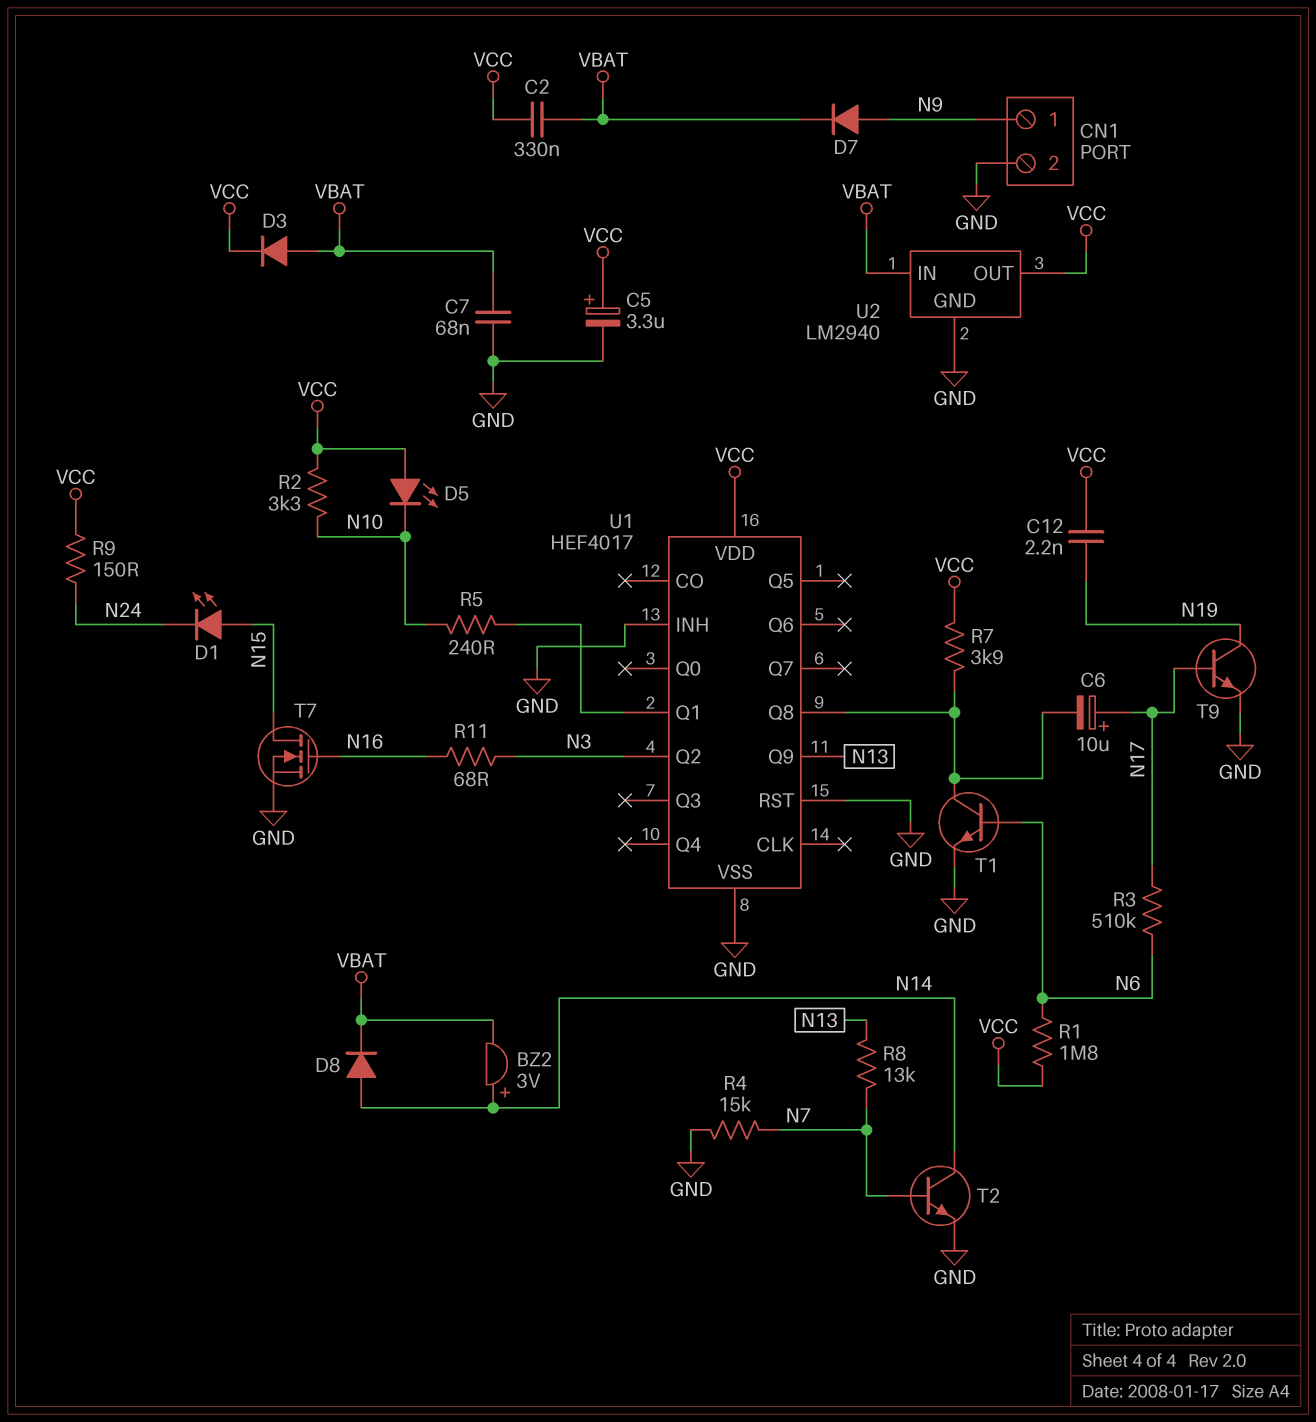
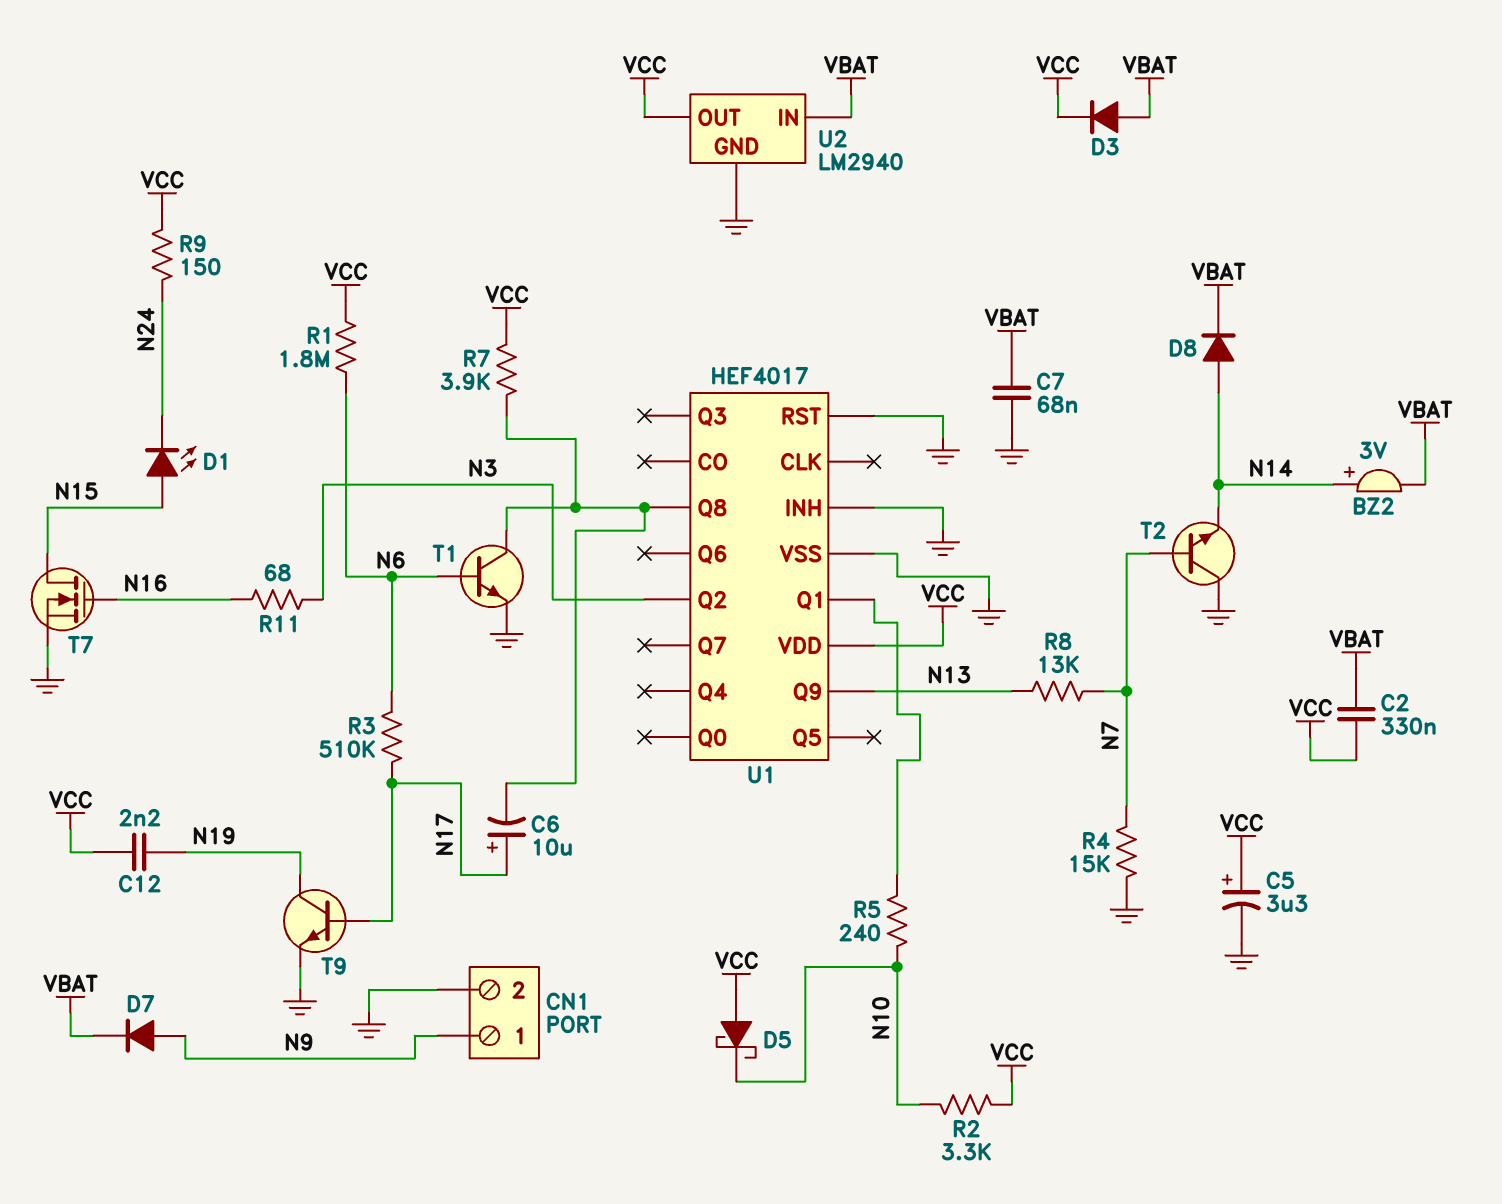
D5: LED (A VCC, K N10) -> schottky (A VCC, K N10)
T2: NPN (B N7, C N14, E GND) -> NPN (B N7, C GND, E N14)

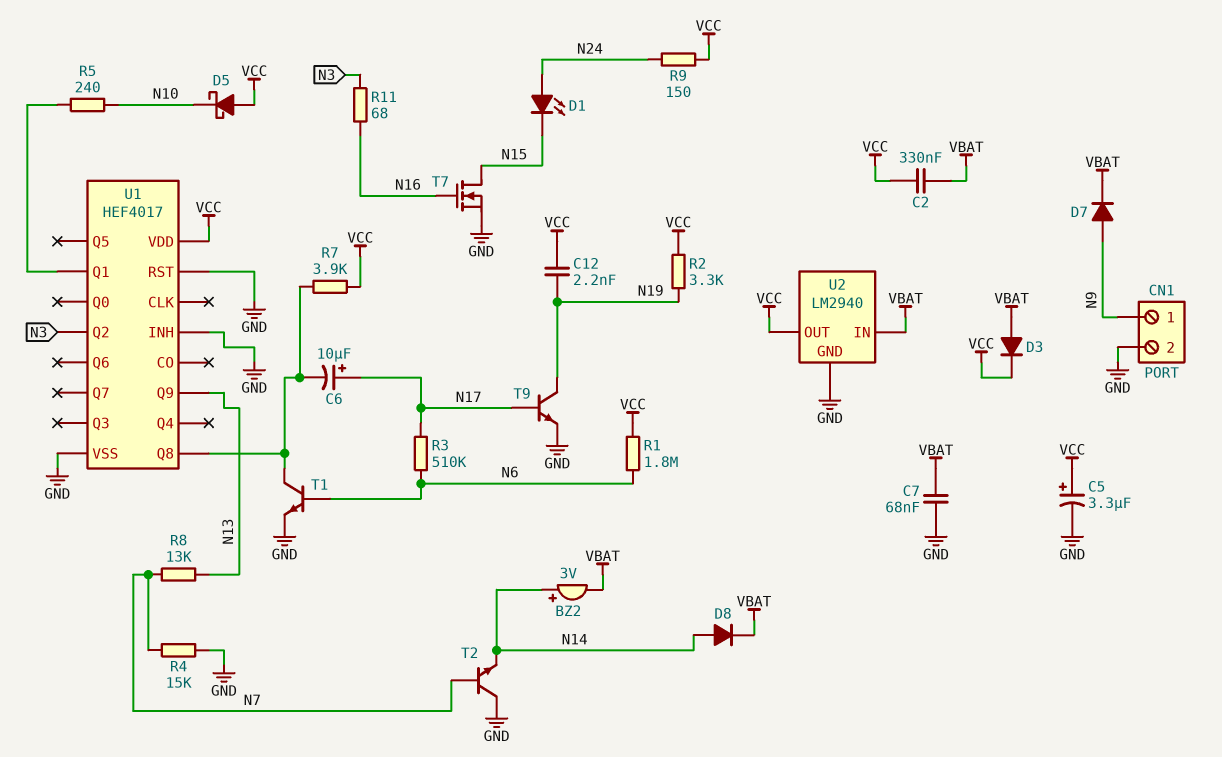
D1: LED (A N15, K N24) -> LED (A N24, K N15)
R2: 3.3k (N10, VCC) -> 3.3k (N19, VCC)

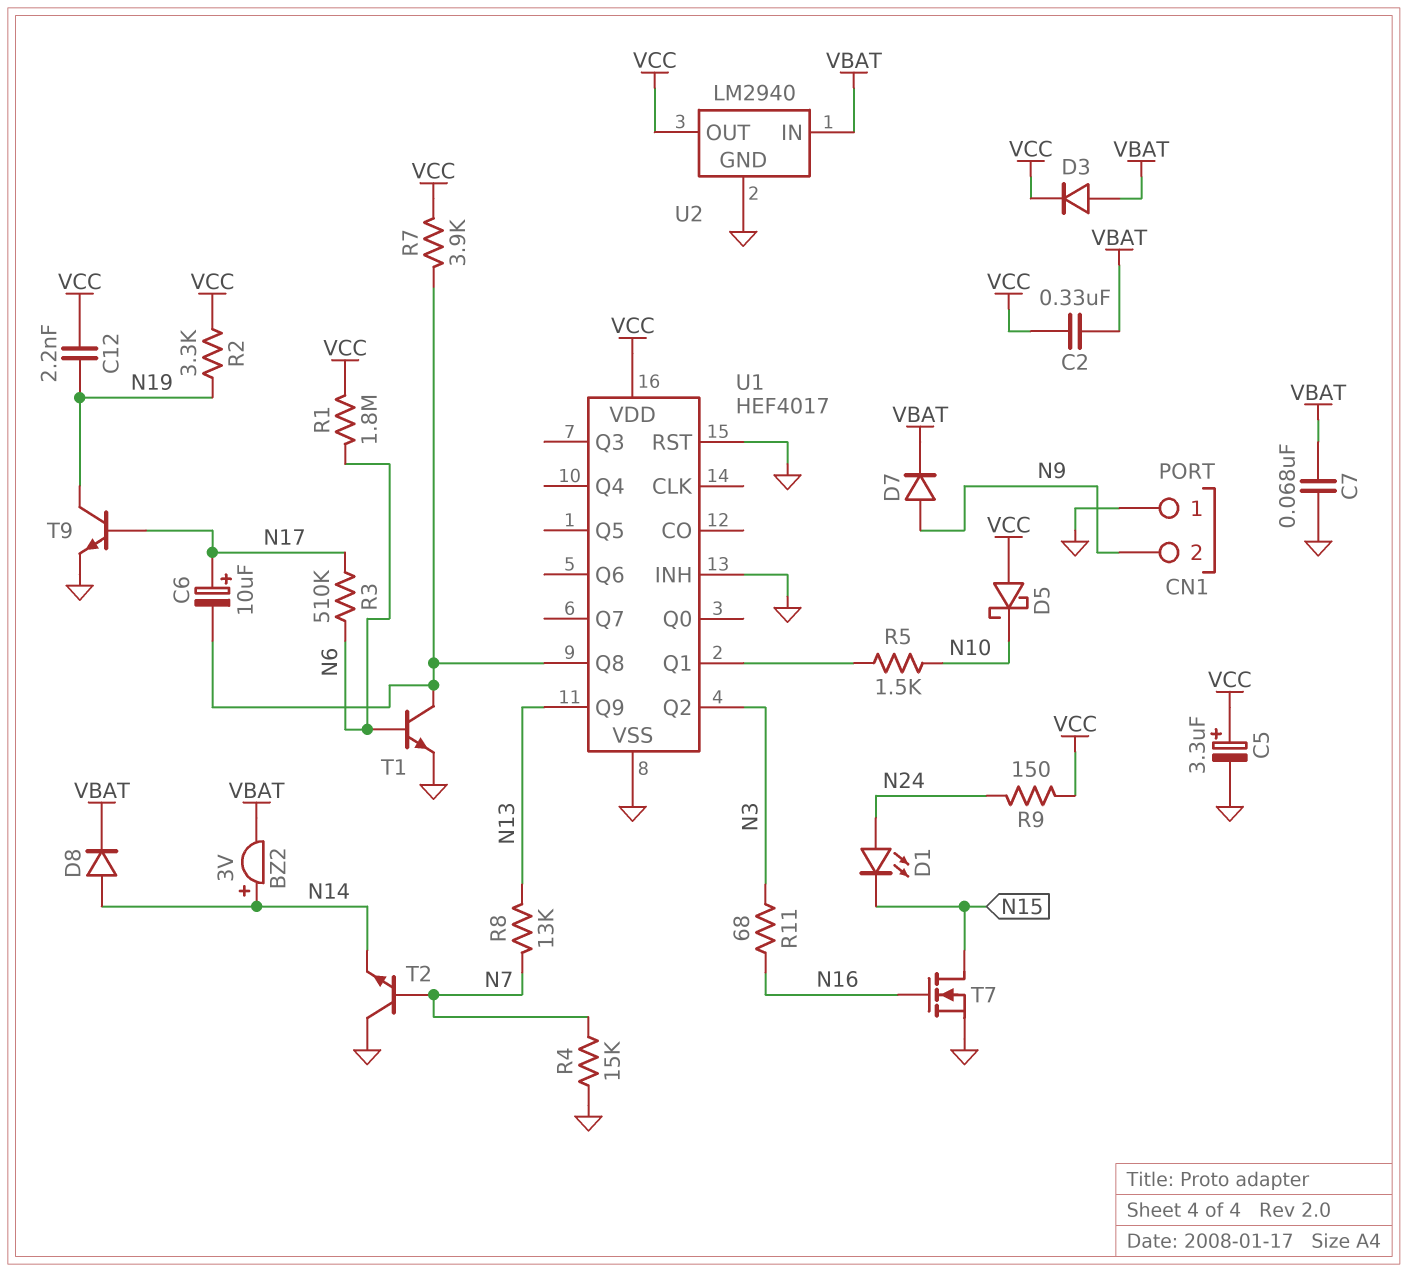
CN1 pin 1: N9 -> GND
CN1 pin 2: GND -> N9
R5: 240 (N10, U1/Q1) -> 1.5k (N10, U1/Q1)

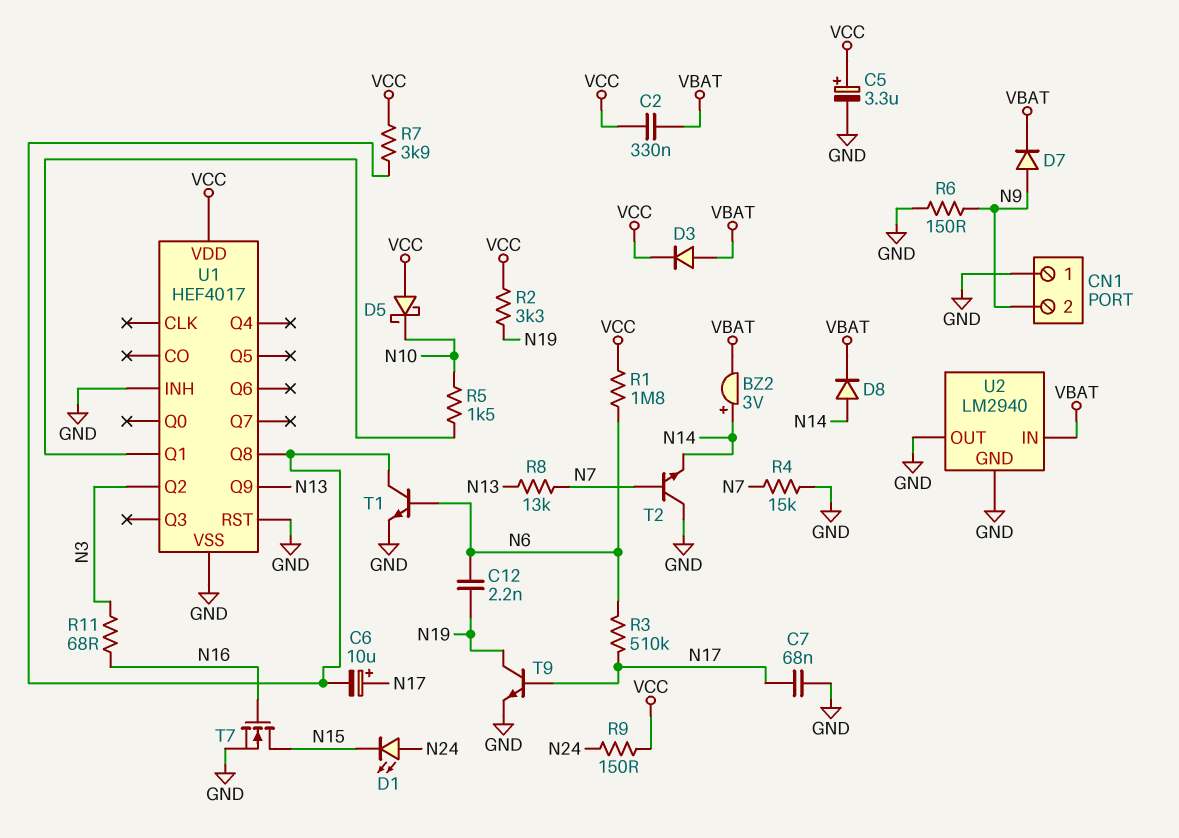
C7: 68nF (GND, VBAT) -> 68nF (GND, N17)
C12: 2.2nF (N19, VCC) -> 2.2nF (N6, N19)
R6: none -> 150 (GND, N9)
U2 pin OUT: VCC -> GND

